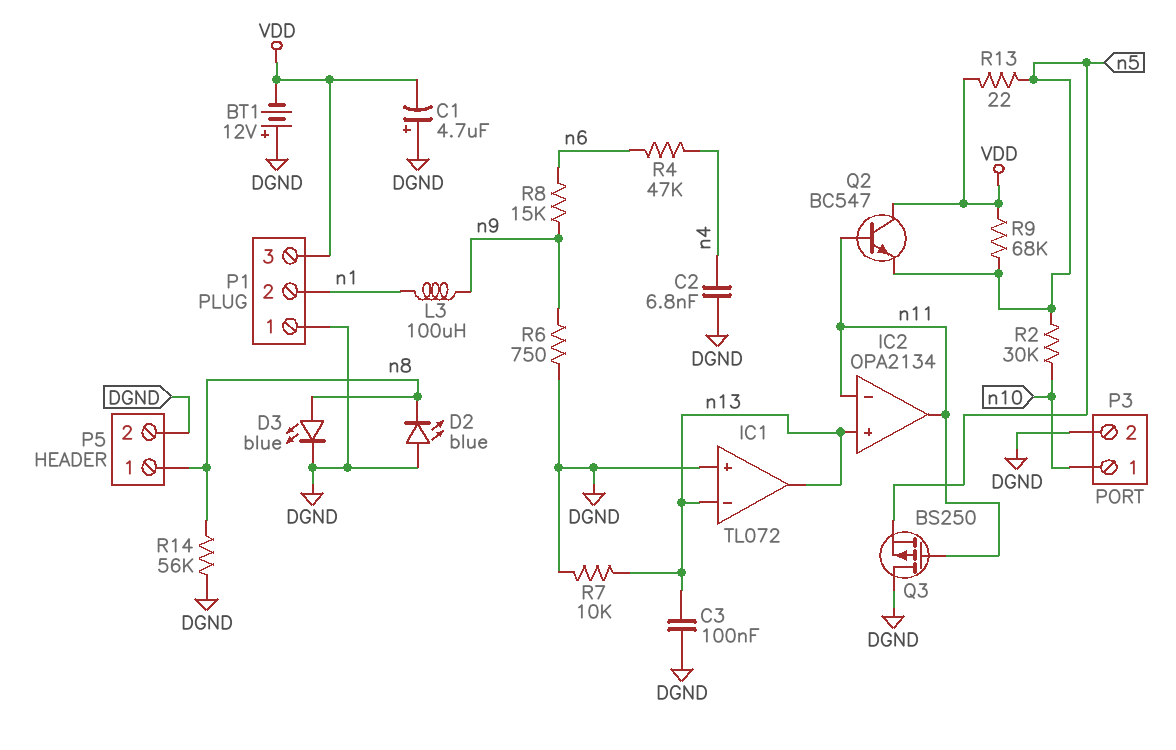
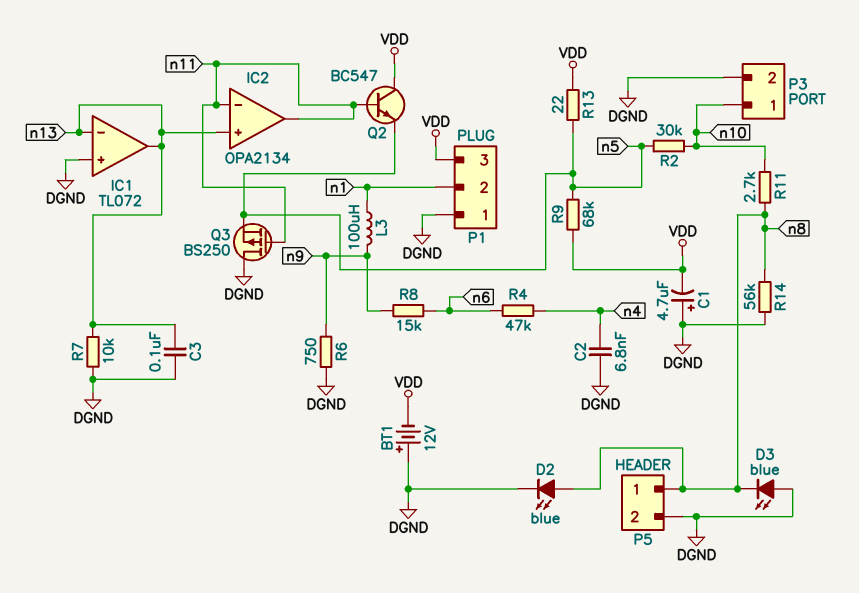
D2: LED blue (A DGND, K n8) -> LED blue (A n8, K DGND)
D3: LED blue (A n8, K DGND) -> LED blue (A DGND, K n8)
R11: none -> 2.7k (n8, n10)

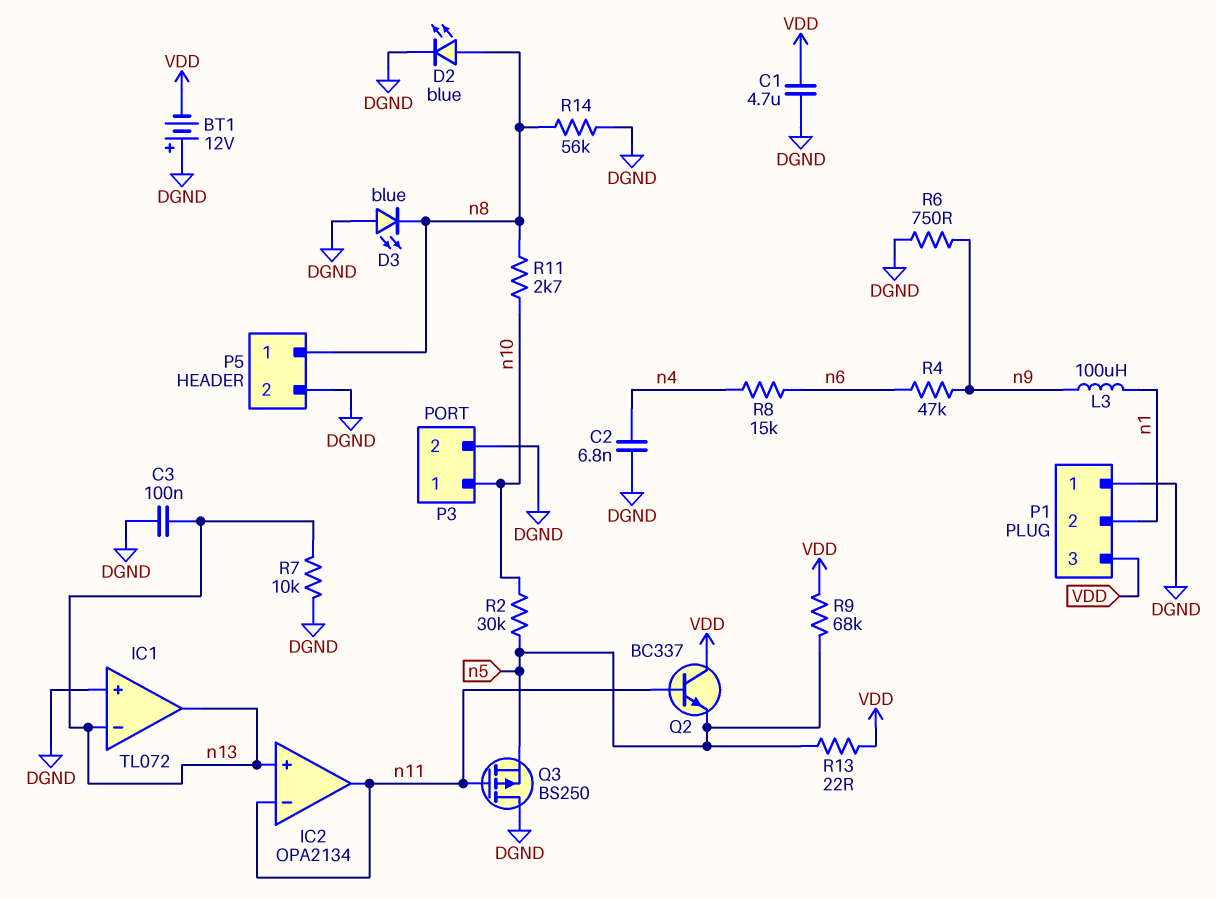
C1: 4.7uF (plus DGND, minus VDD) -> 4.7uF (DGND, VDD)
Q2: NPN BC547 (B n11, C VDD, E n5) -> NPN BC337 (B n11, C VDD, E n5)
R4: 47k (n4, n6) -> 47k (n6, n9)
R8: 15k (n6, n9) -> 15k (n4, n6)

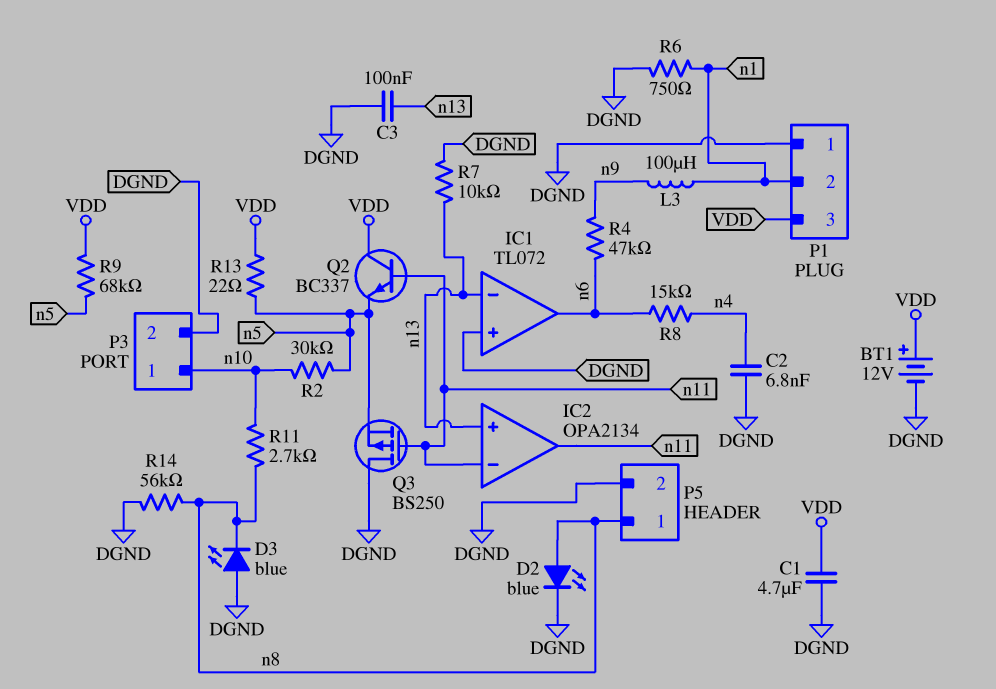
BT1: 12V (plus DGND, minus VDD) -> 12V (plus VDD, minus DGND)
IC1 pin out: n13 -> n6
R6: 750 (DGND, n9) -> 750 (DGND, n1)

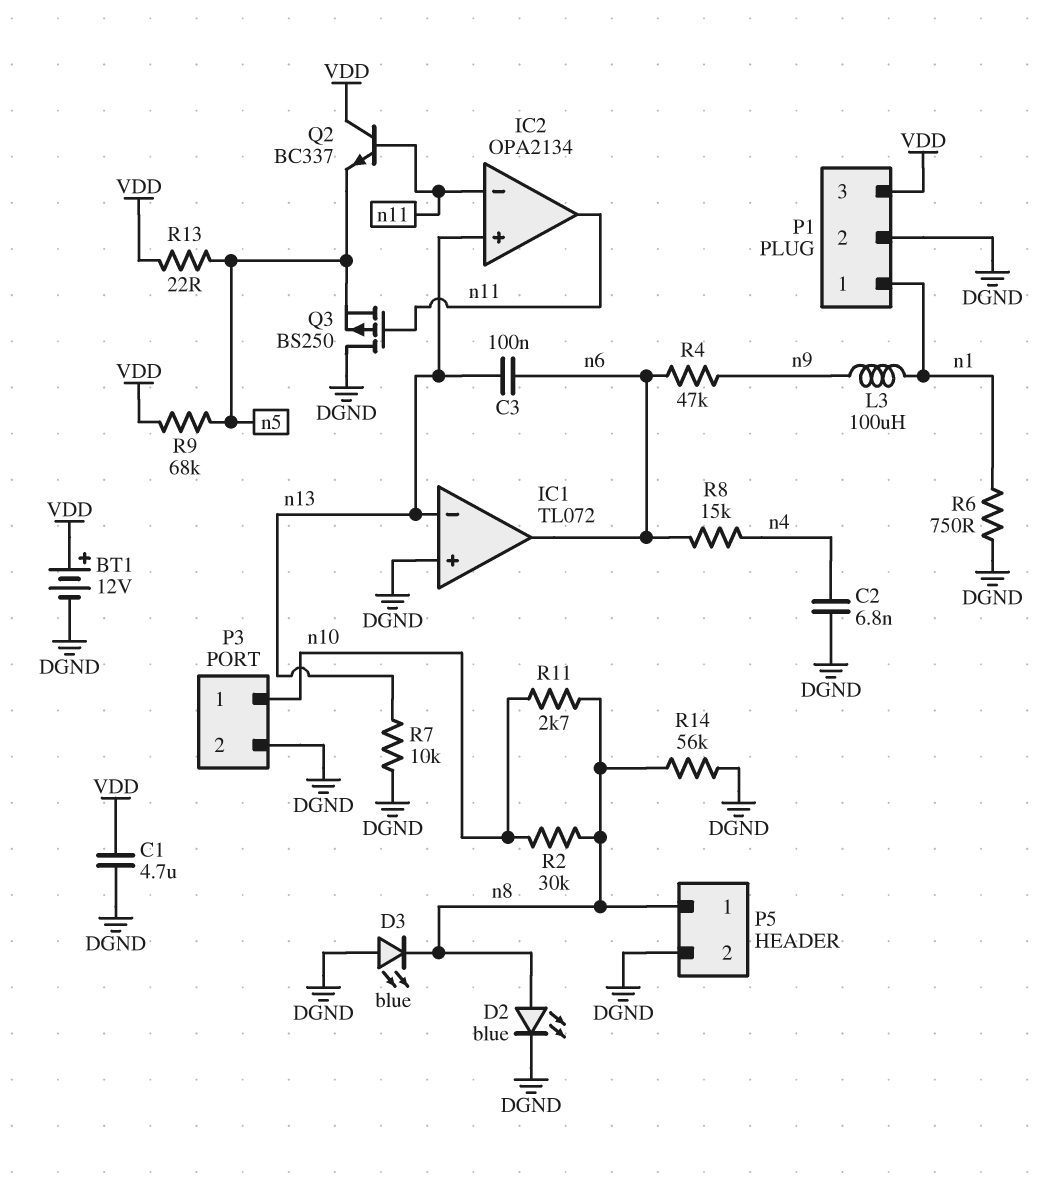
C3: 100nF (DGND, n13) -> 100nF (n6, n13)
P1 pin 1: DGND -> n1
P1 pin 2: n1 -> DGND
R2: 30k (n5, n10) -> 30k (n8, n10)

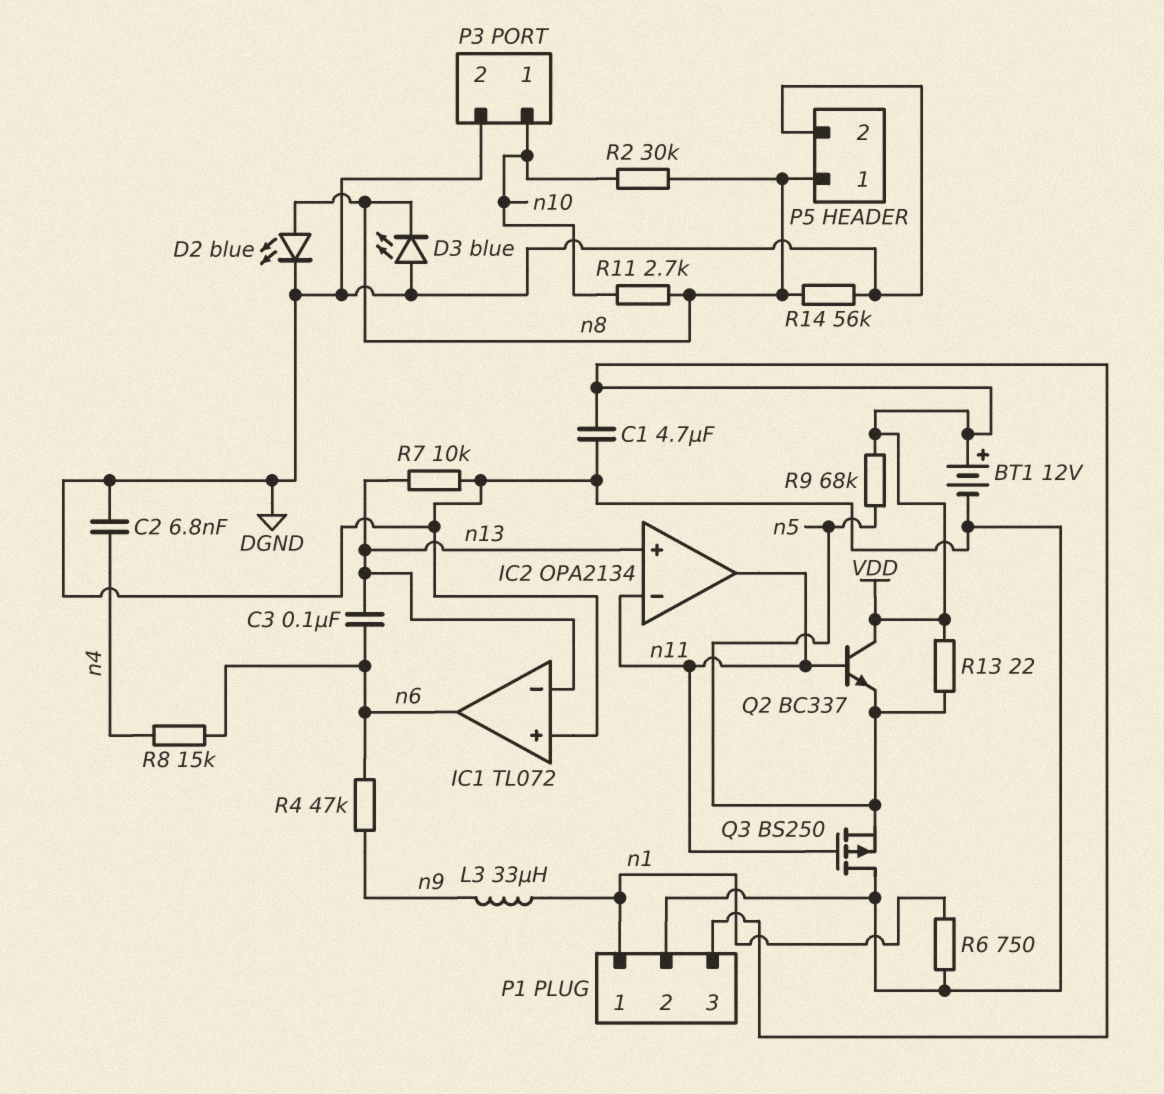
L3: 100uH (n1, n9) -> 33uH (n1, n9)

